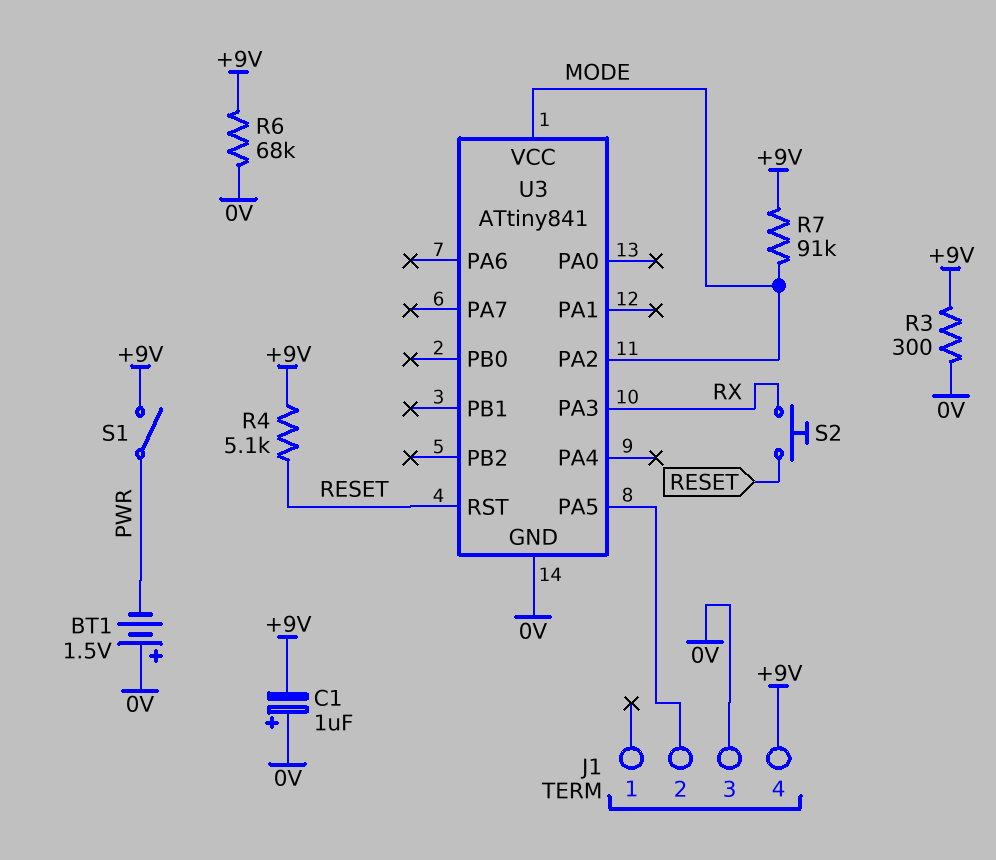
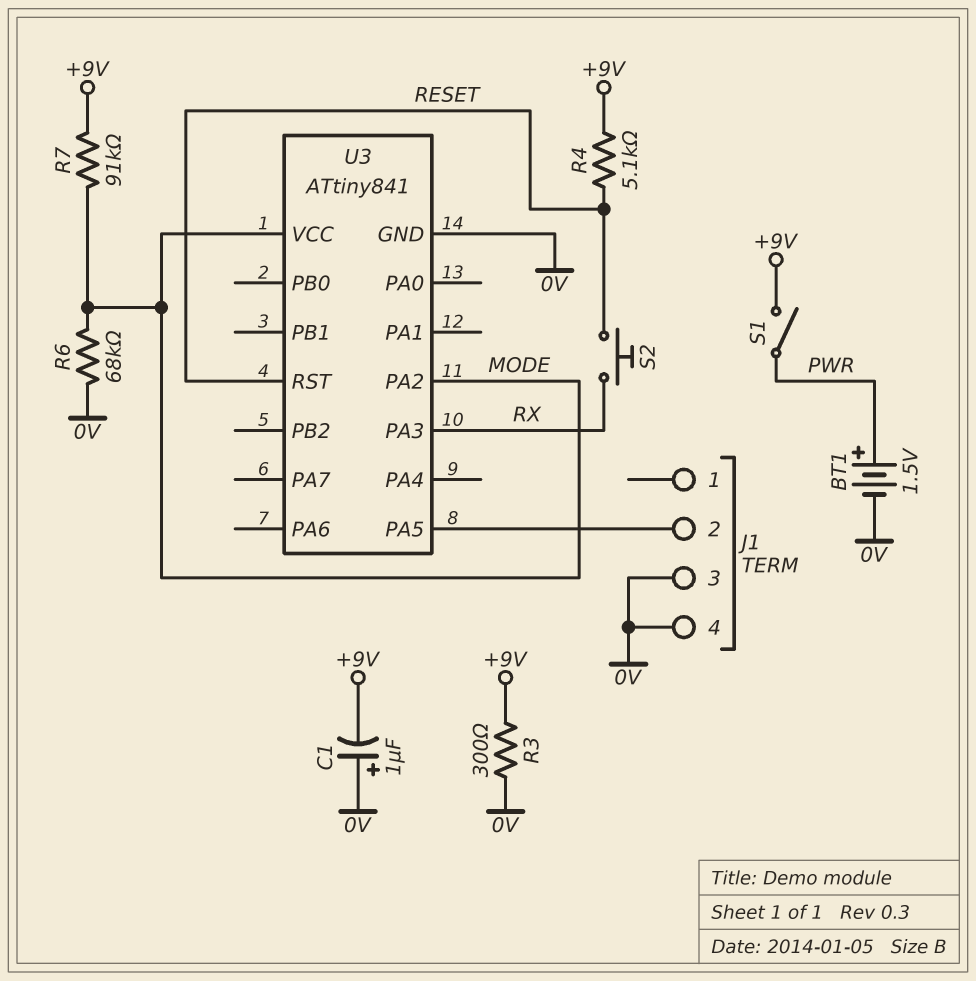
BT1: 1.5V (plus 0V, minus PWR) -> 1.5V (plus PWR, minus 0V)
J1 pin 4: +9V -> 0V
R6: 68k (+9V, 0V) -> 68k (0V, MODE)

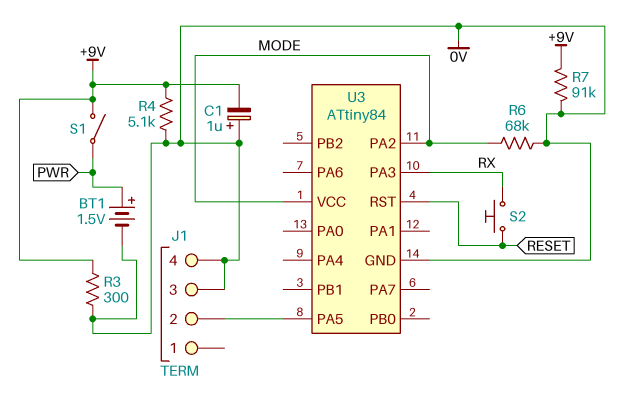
R4: 5.1k (+9V, RESET) -> 5.1k (+9V, 0V)
R7: 91k (+9V, MODE) -> 91k (+9V, 0V)
U3: ATtiny841 -> ATtiny84

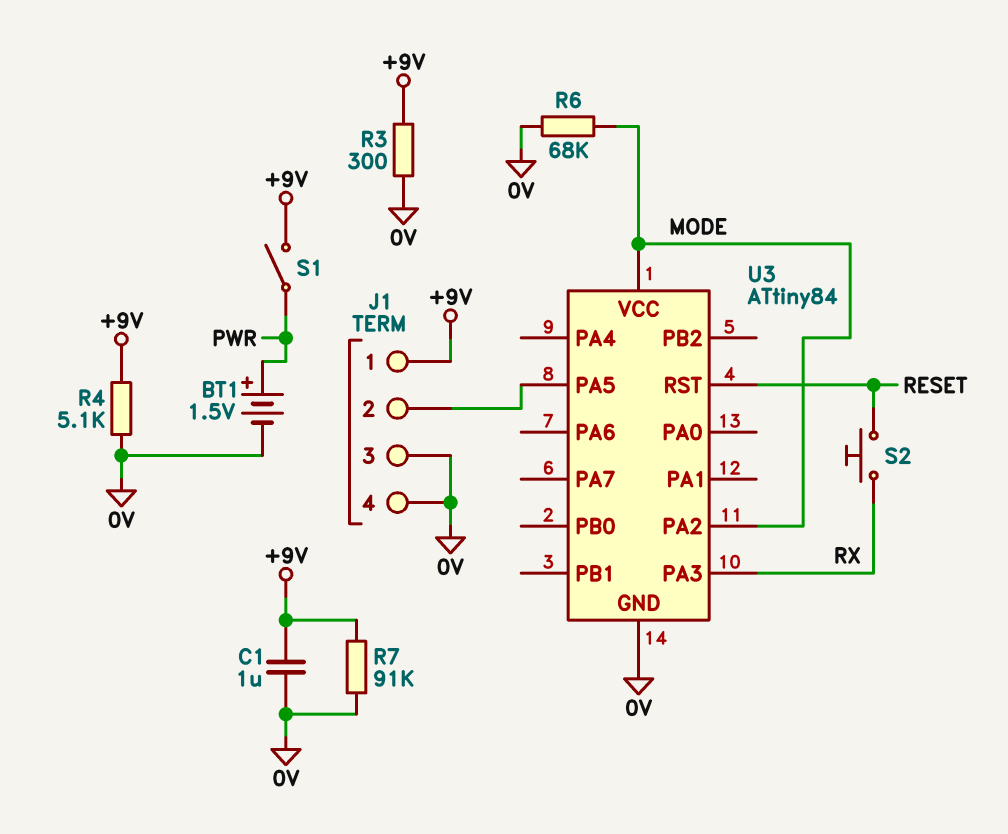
C1: 1uF (plus 0V, minus +9V) -> 1uF (+9V, 0V)
J1 pin 1: none -> +9V

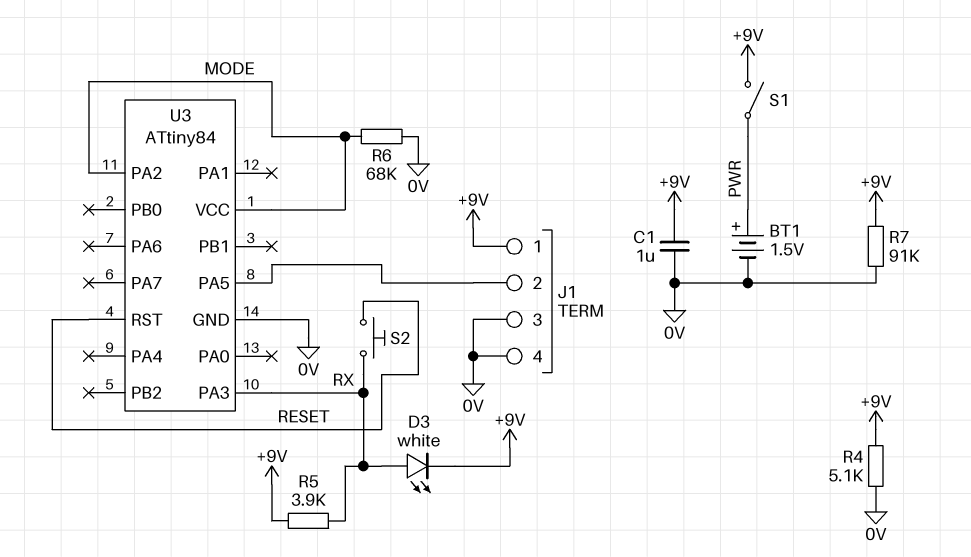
D3: none -> LED white (A RX, K +9V)
R3: 300 (+9V, 0V) -> none
R5: none -> 3.9k (+9V, RX)

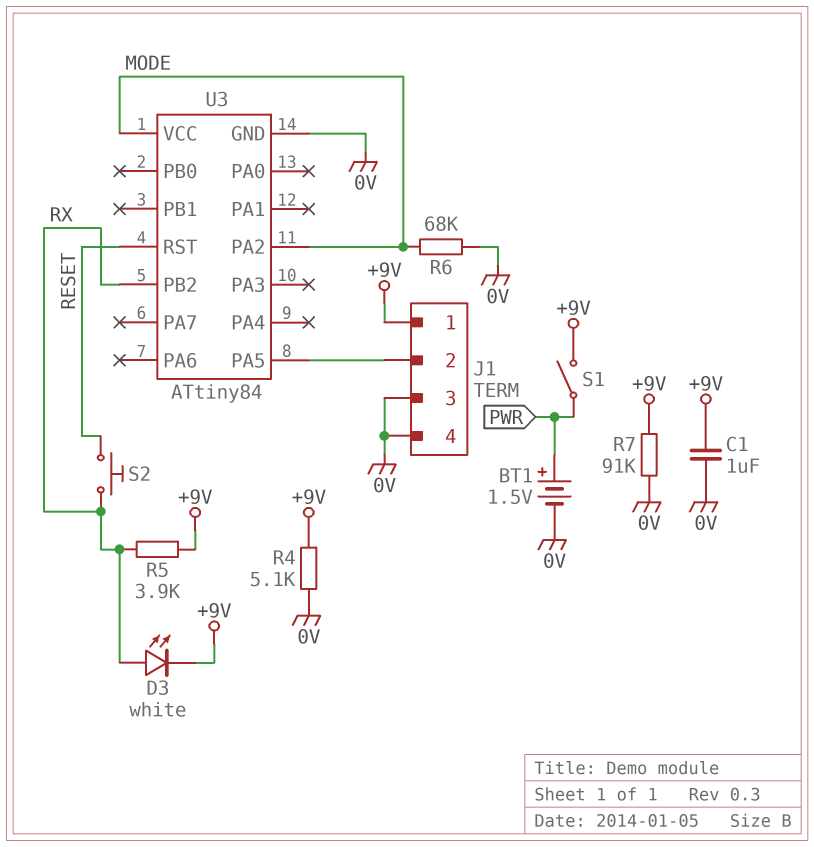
U3 pin PA3: RX -> none
U3 pin PB2: none -> RX

